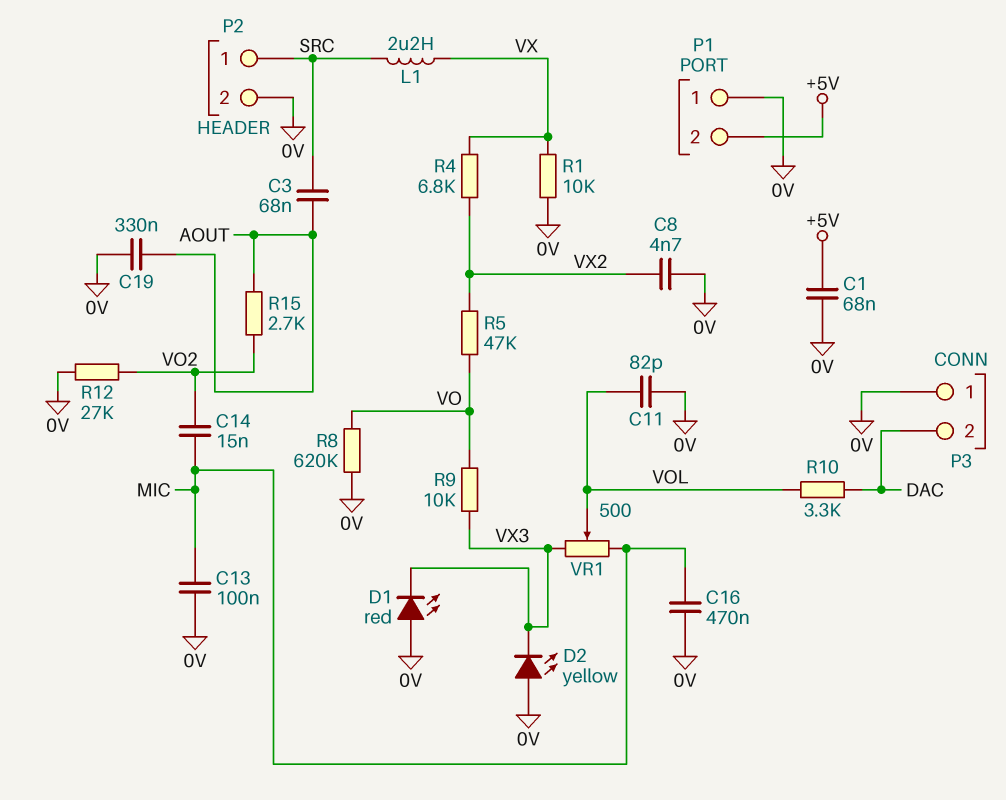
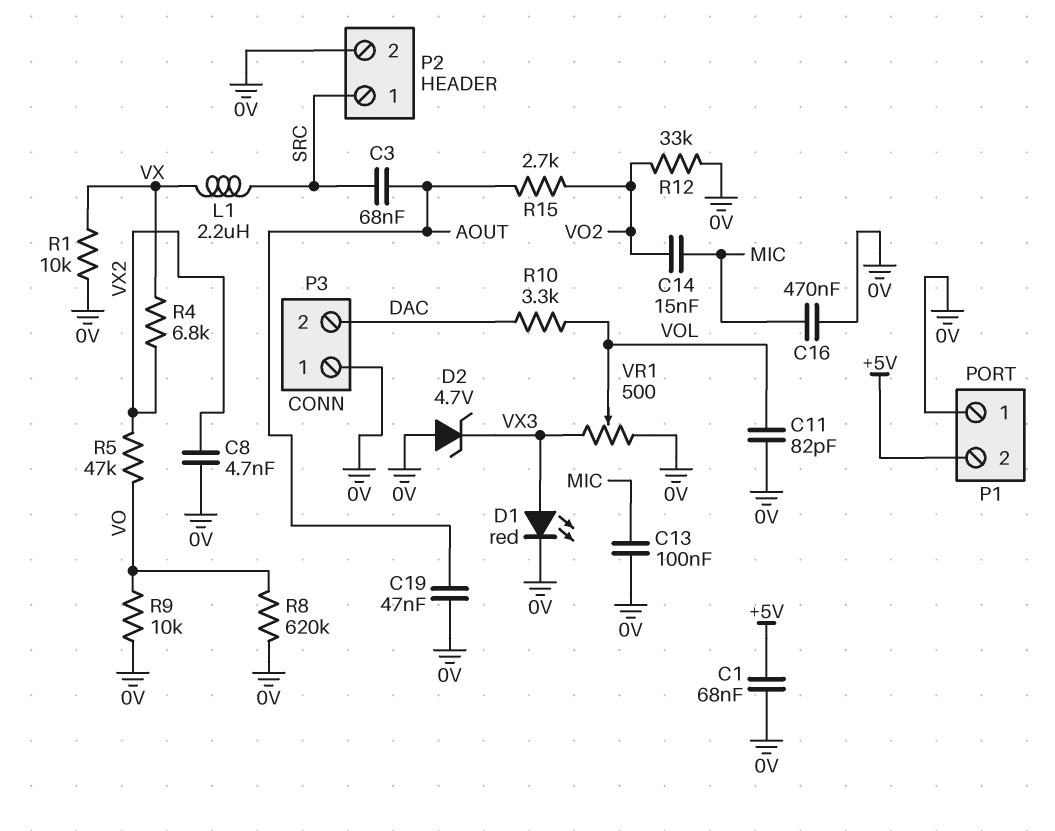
C19: 330nF (0V, AOUT) -> 47nF (0V, AOUT)
D1: LED red (A 0V, K VX3) -> LED red (A VX3, K 0V)
D2: LED yellow (A 0V, K VX3) -> zener 4.7V (A 0V, K VX3)
R9: 10k (VO, VX3) -> 10k (0V, VO)
R12: 27k (0V, VO2) -> 33k (0V, VO2)
VR1: 500 (MIC, VX3, wiper VOL) -> 500 (0V, VX3, wiper VOL)

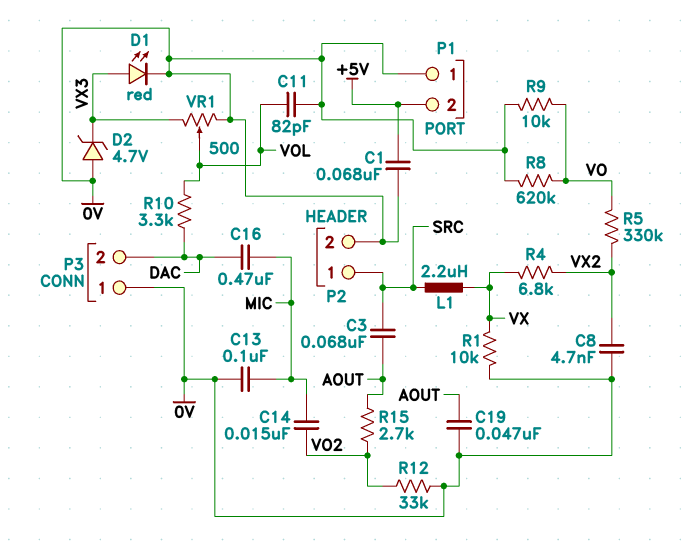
C16: 470nF (0V, MIC) -> 470nF (DAC, MIC)
R5: 47k (VO, VX2) -> 330k (VO, VX2)

